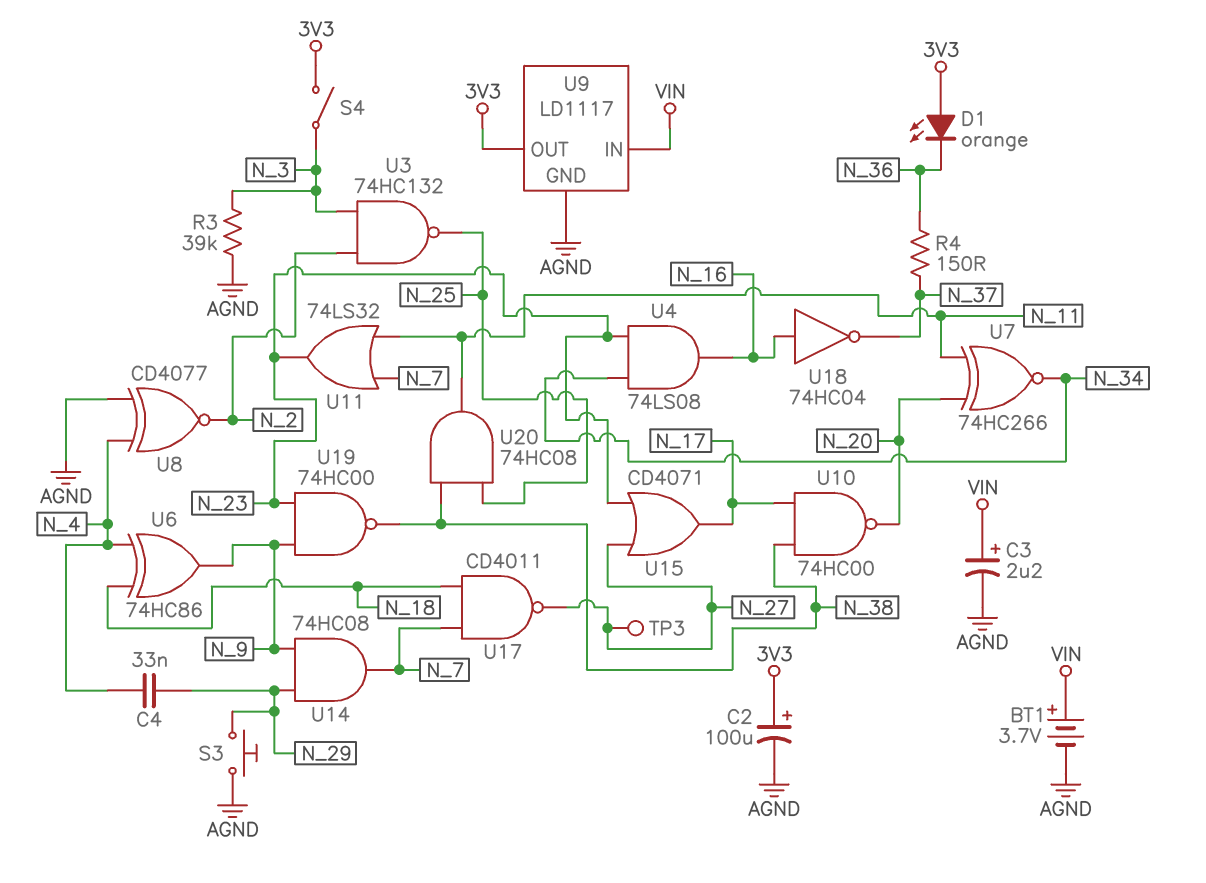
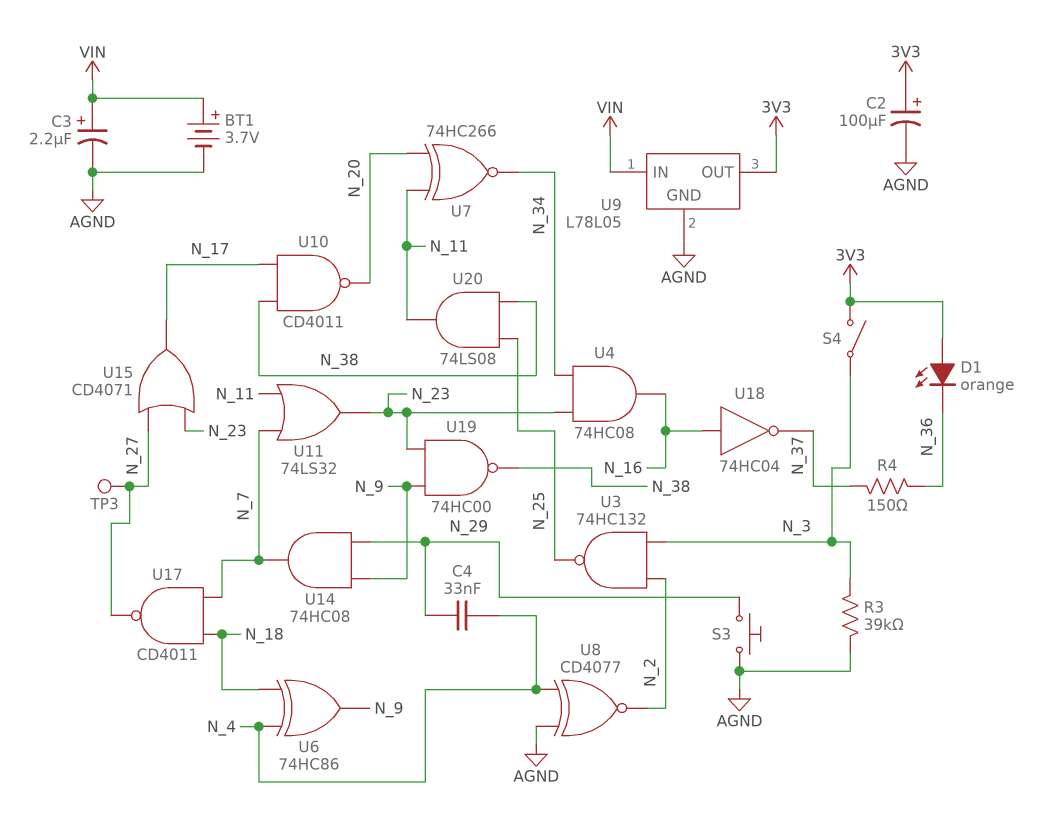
U4: AND 74LS08 (in N_23, in N_34, out N_16) -> AND 74HC08 (in N_23, in N_34, out N_16)
U9: LD1117 -> L78L05
U10: NAND 74HC00 (in N_17, in N_38, out N_20) -> NAND CD4011 (in N_17, in N_38, out N_20)
U20: AND 74HC08 (in N_25, in N_38, out N_11) -> AND 74LS08 (in N_25, in N_38, out N_11)

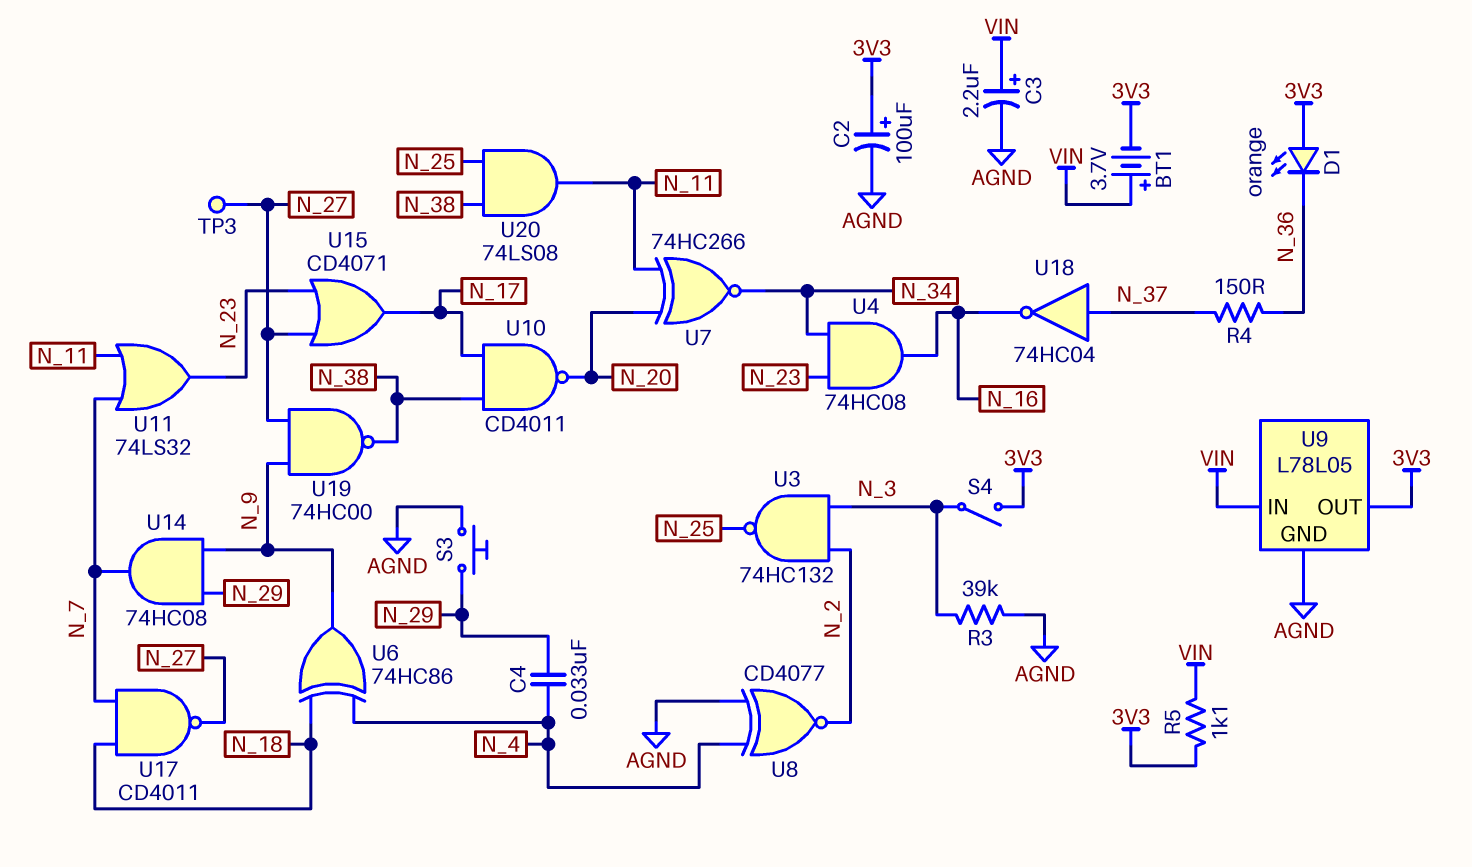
BT1: 3.7V (plus VIN, minus AGND) -> 3.7V (plus VIN, minus 3V3)
R5: none -> 1.1k (3V3, VIN)
U18: NOT 74HC04 (in N_16, out N_37) -> NOT 74HC04 (in N_37, out N_16)
U19: NAND 74HC00 (in N_9, in N_23, out N_38) -> NAND 74HC00 (in N_9, in N_27, out N_38)

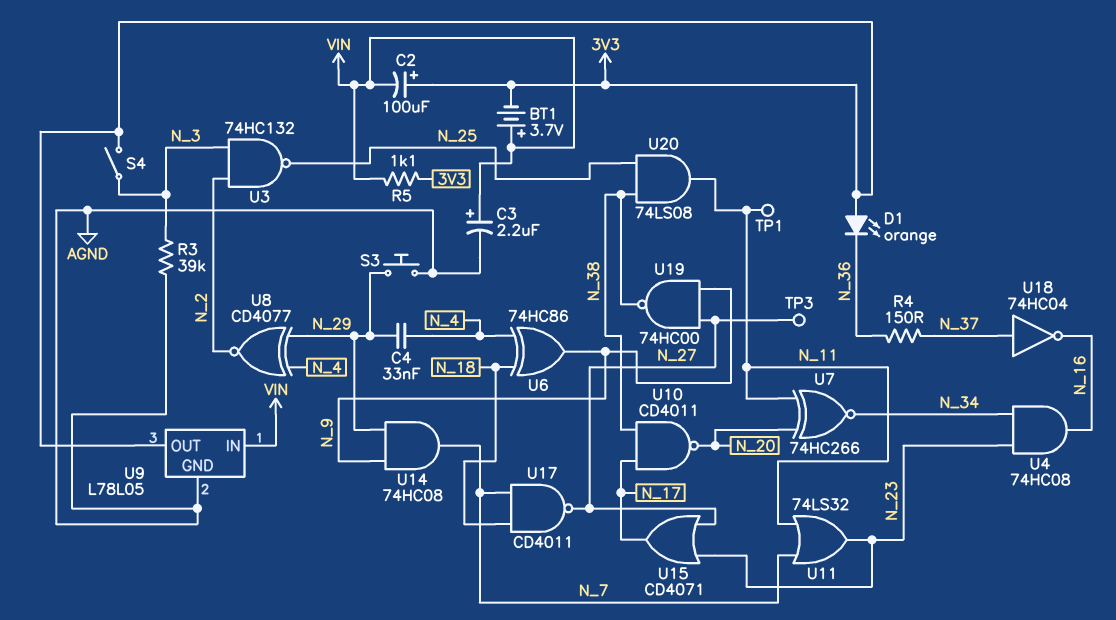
C2: 100uF (plus 3V3, minus AGND) -> 100uF (plus 3V3, minus VIN)
TP1: none -> test point (N_11)
U8: XNOR CD4077 (in AGND, in N_4, out N_2) -> XNOR CD4077 (in N_4, in N_29, out N_2)

